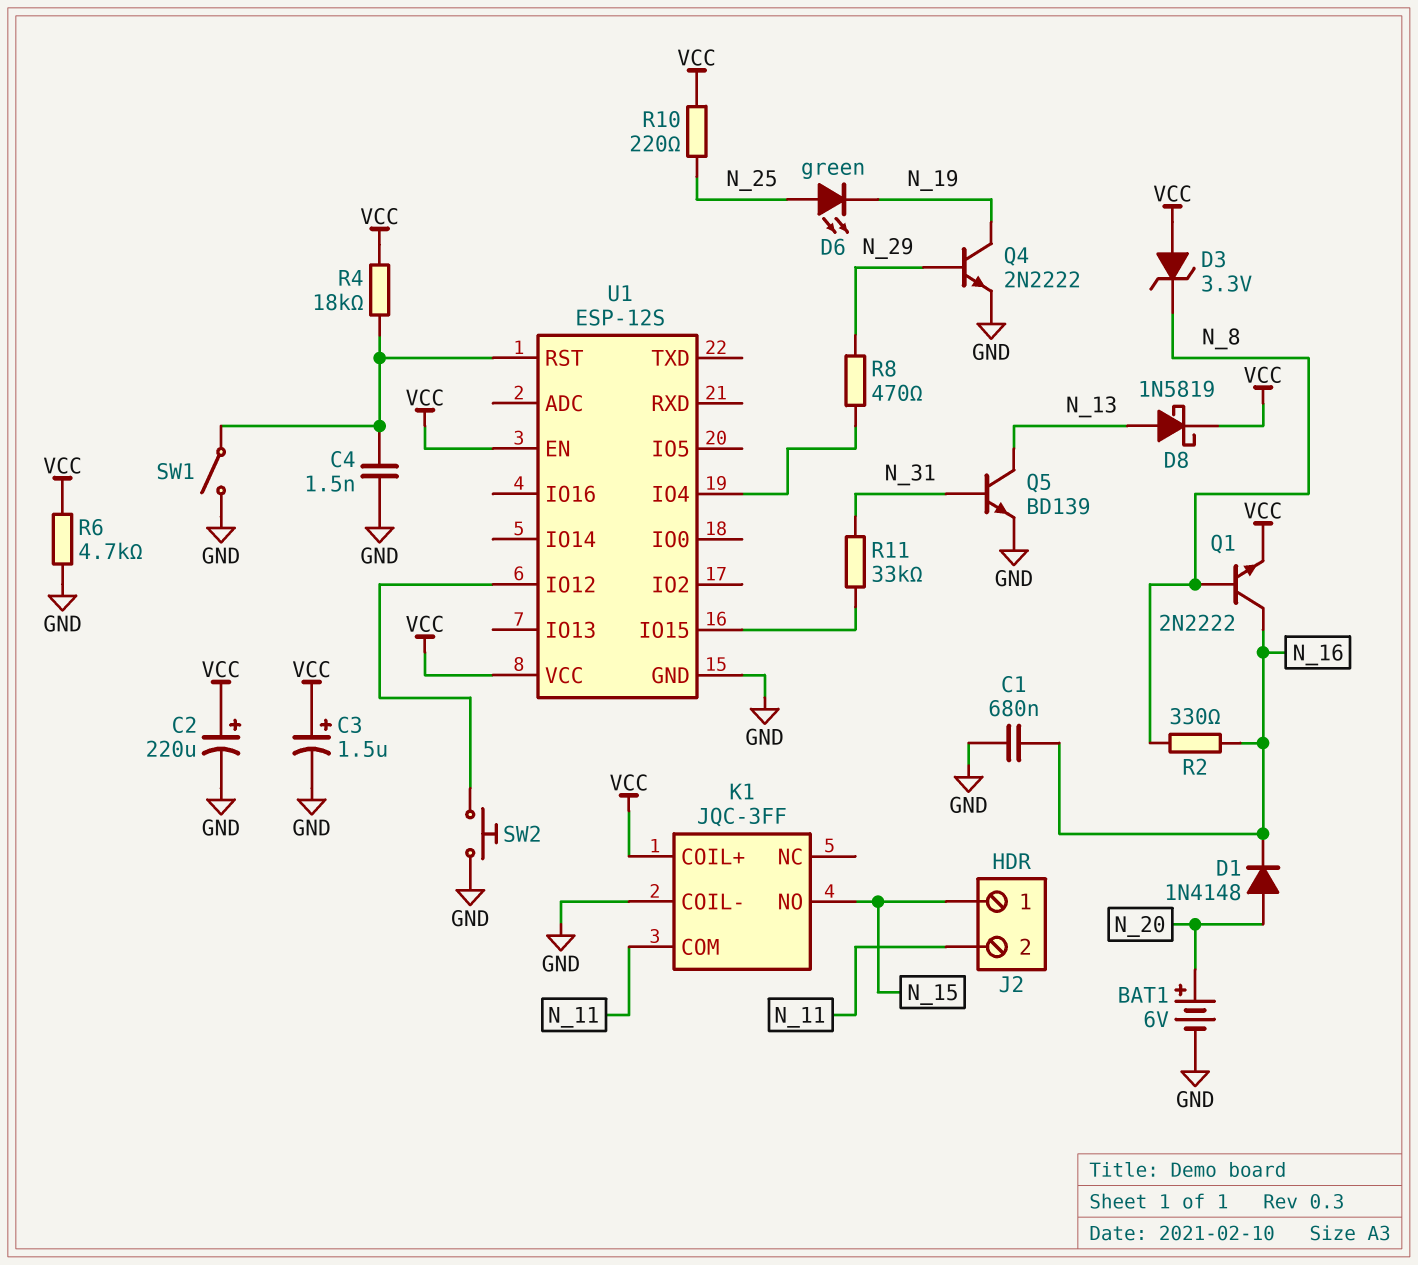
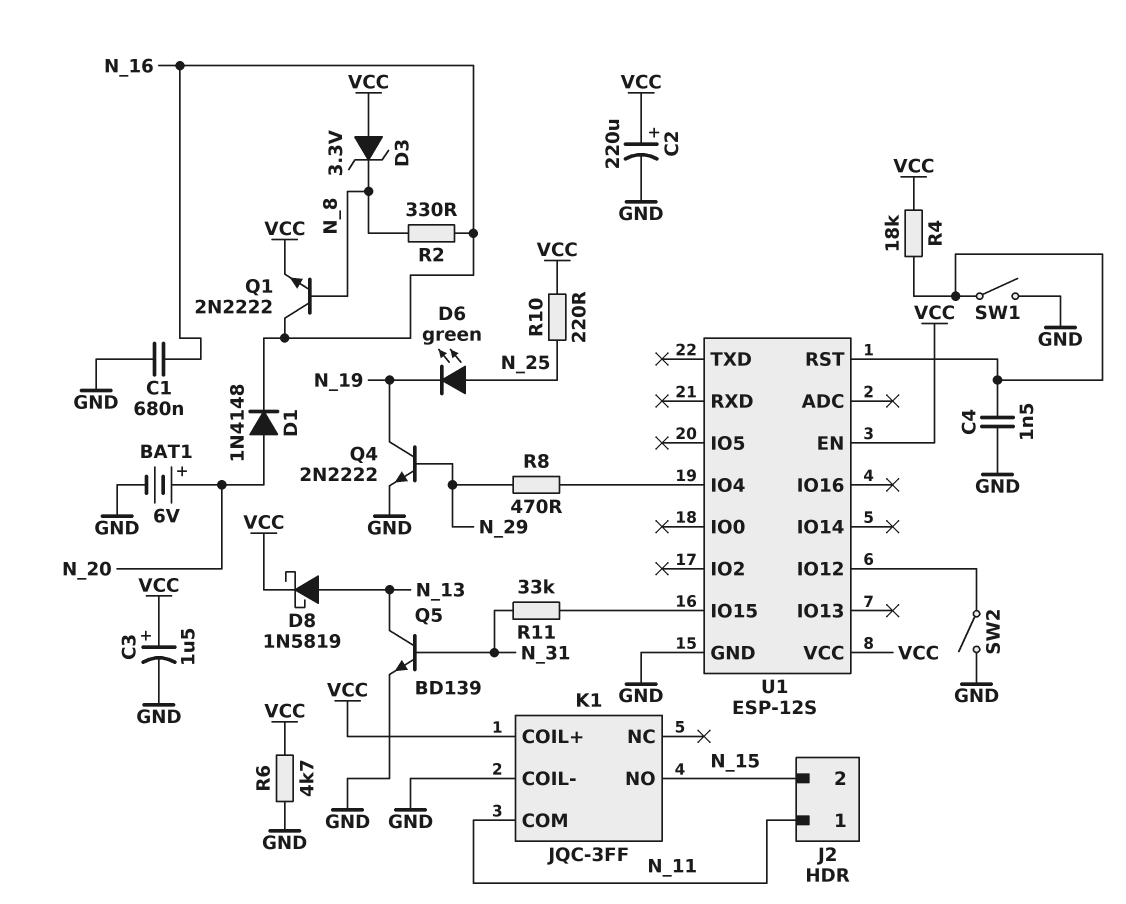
J2 pin 1: N_15 -> N_11
J2 pin 2: N_11 -> N_15
SW2: button (GND, U1/IO12) -> switch (GND, U1/IO12)

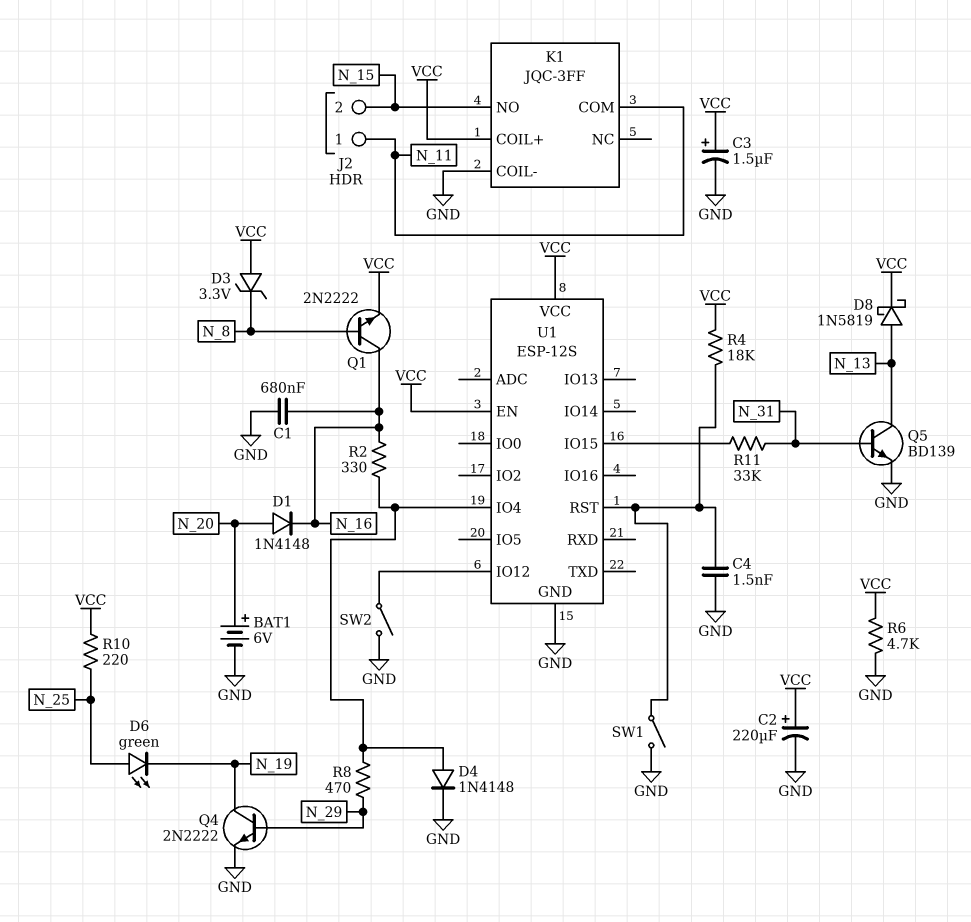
D4: none -> diode 1N4148 (A U1/IO4, K GND)
R2: 330 (N_8, N_16) -> 330 (N_16, U1/IO4)

